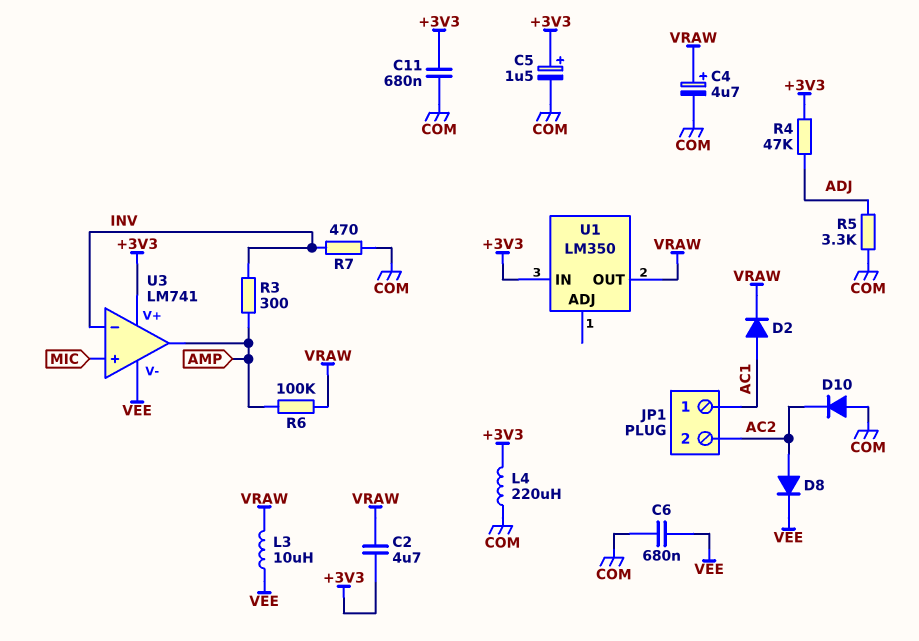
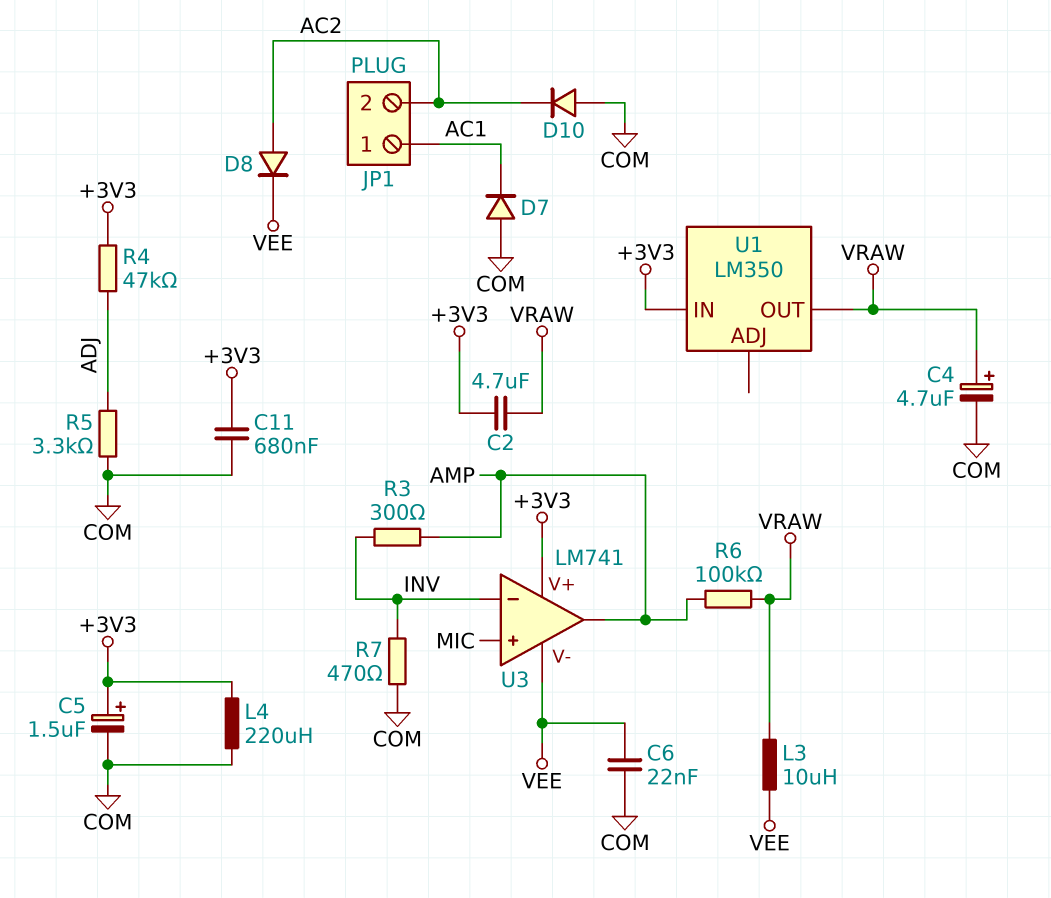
C6: 680nF (COM, VEE) -> 22nF (COM, VEE)
D2: diode (A AC1, K VRAW) -> none
D7: none -> diode (A COM, K AC1)

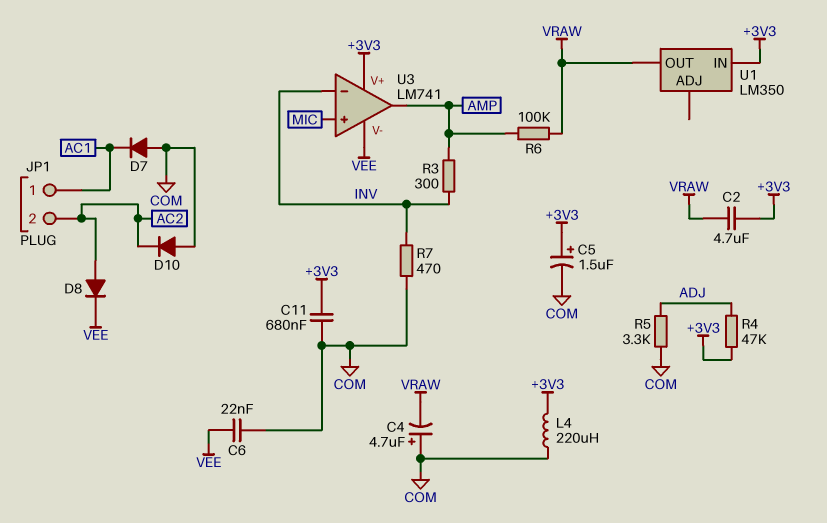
C4: 4.7uF (plus VRAW, minus COM) -> 4.7uF (plus COM, minus VRAW)
L3: 10uH (VEE, VRAW) -> none

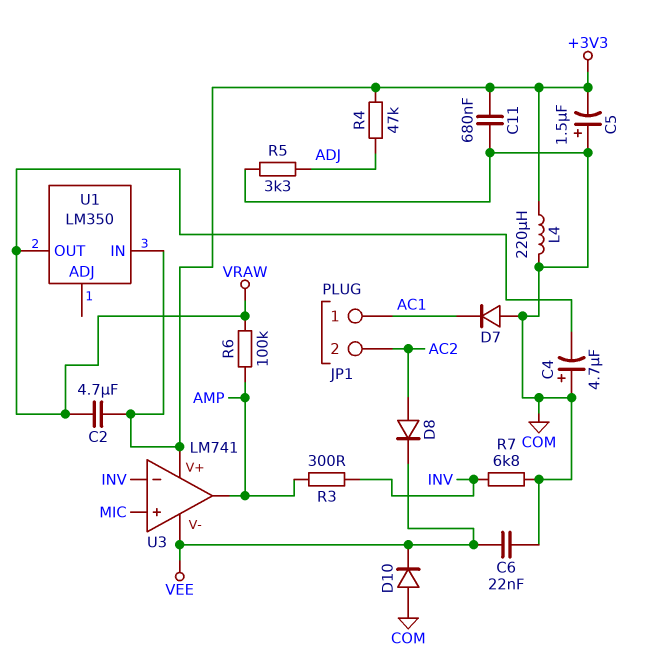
C5: 1.5uF (plus +3V3, minus COM) -> 1.5uF (plus COM, minus +3V3)
D10: diode (A COM, K AC2) -> diode (A COM, K VEE)
R7: 470 (COM, INV) -> 6.8k (COM, INV)

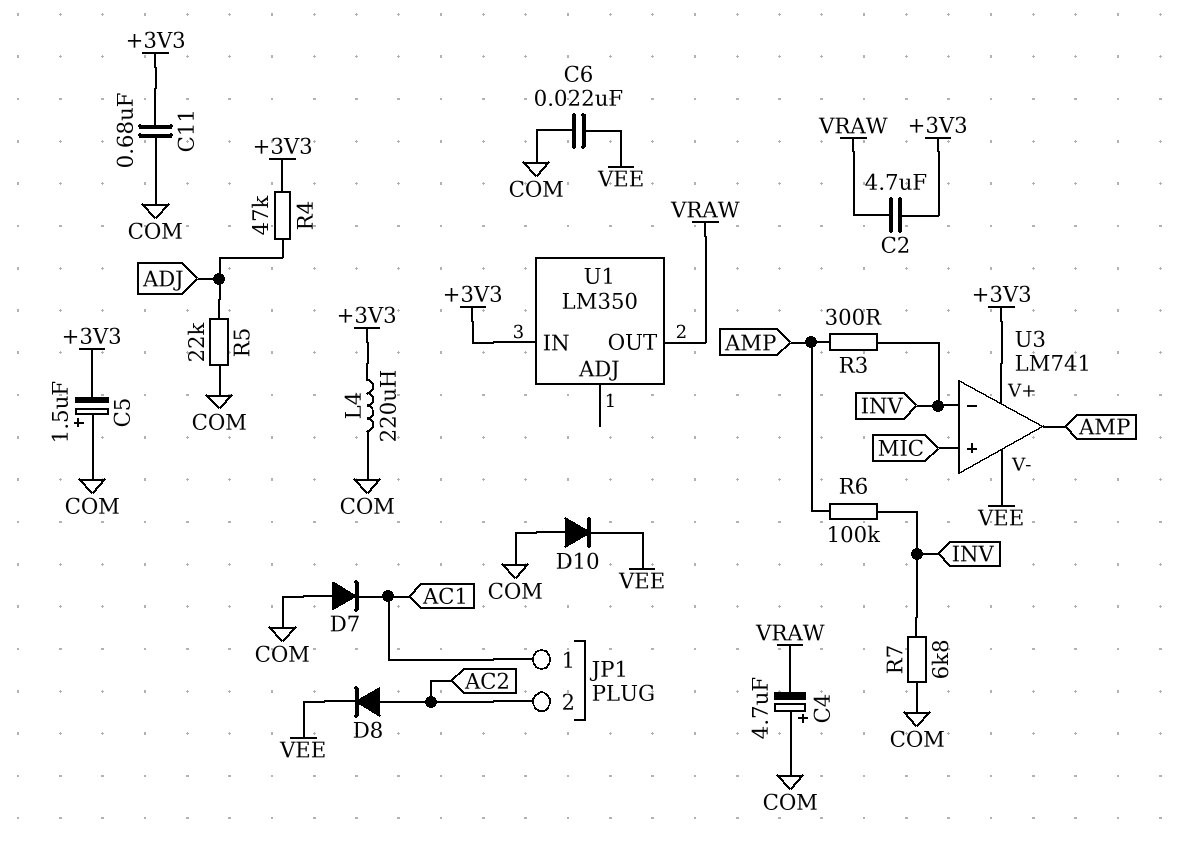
R5: 3.3k (ADJ, COM) -> 22k (ADJ, COM)
R6: 100k (AMP, VRAW) -> 100k (AMP, INV)

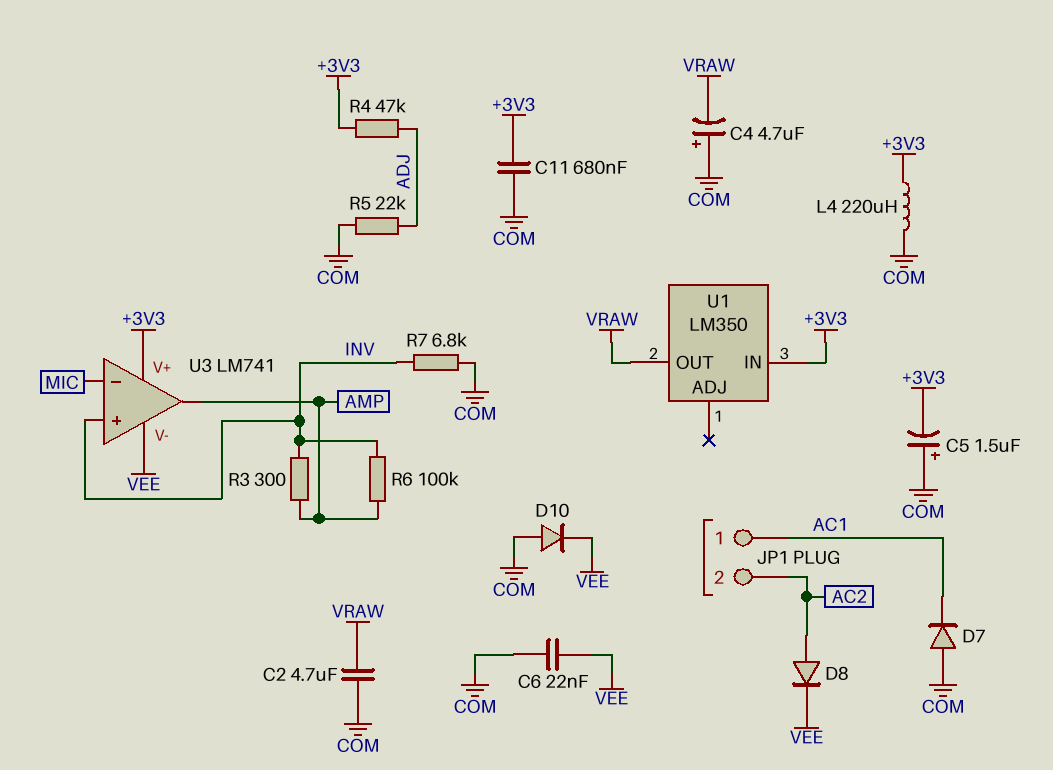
C2: 4.7uF (+3V3, VRAW) -> 4.7uF (COM, VRAW)
U3 pin in+: MIC -> INV
U3 pin in-: INV -> MIC

